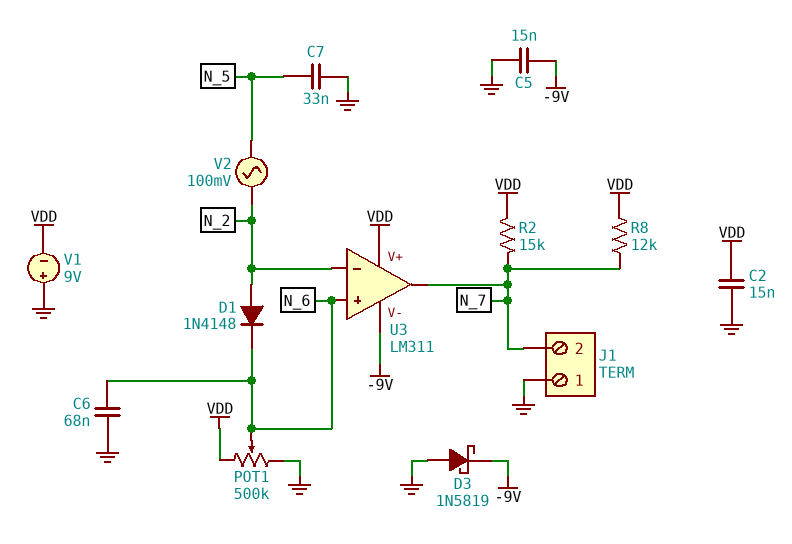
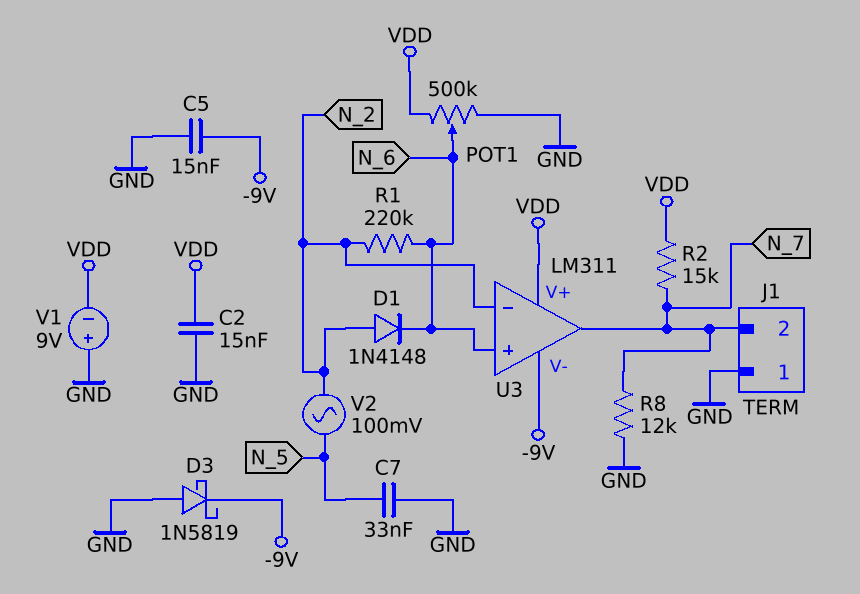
C6: 68nF (GND, N_6) -> none
R1: none -> 220k (N_2, N_6)
R8: 12k (N_7, VDD) -> 12k (GND, N_7)

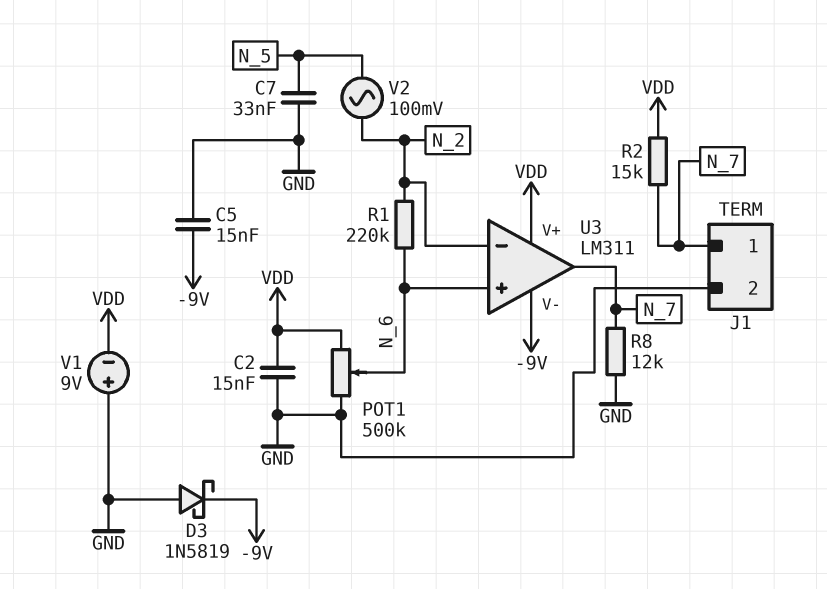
D1: diode 1N4148 (A N_2, K N_6) -> none
J1 pin 1: GND -> N_7
J1 pin 2: N_7 -> GND

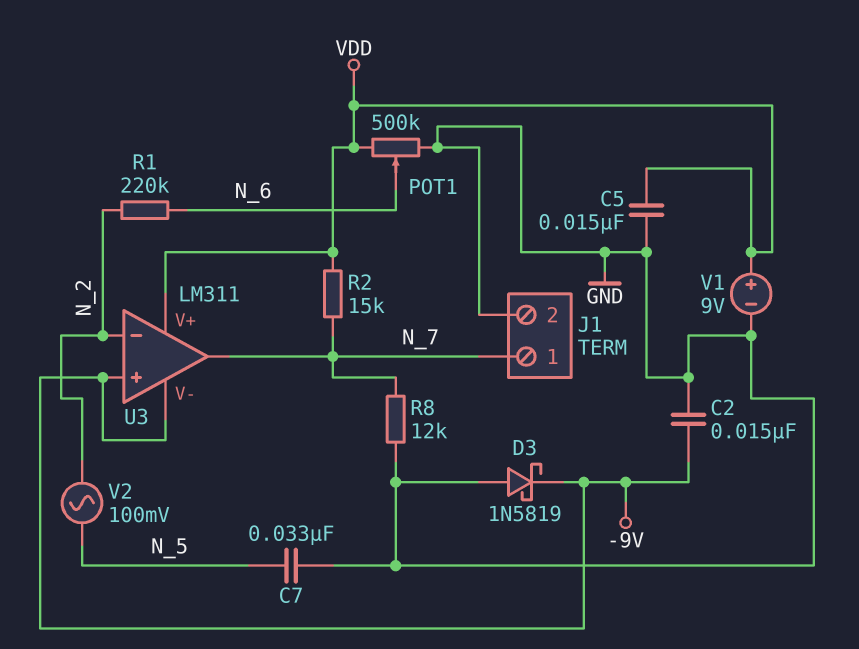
C2: 15nF (GND, VDD) -> 15nF (-9V, GND)
C5: 15nF (-9V, GND) -> 15nF (GND, VDD)
U3 pin in+: N_6 -> -9V
V1: 9V (plus GND, minus VDD) -> 9V (plus VDD, minus GND)

